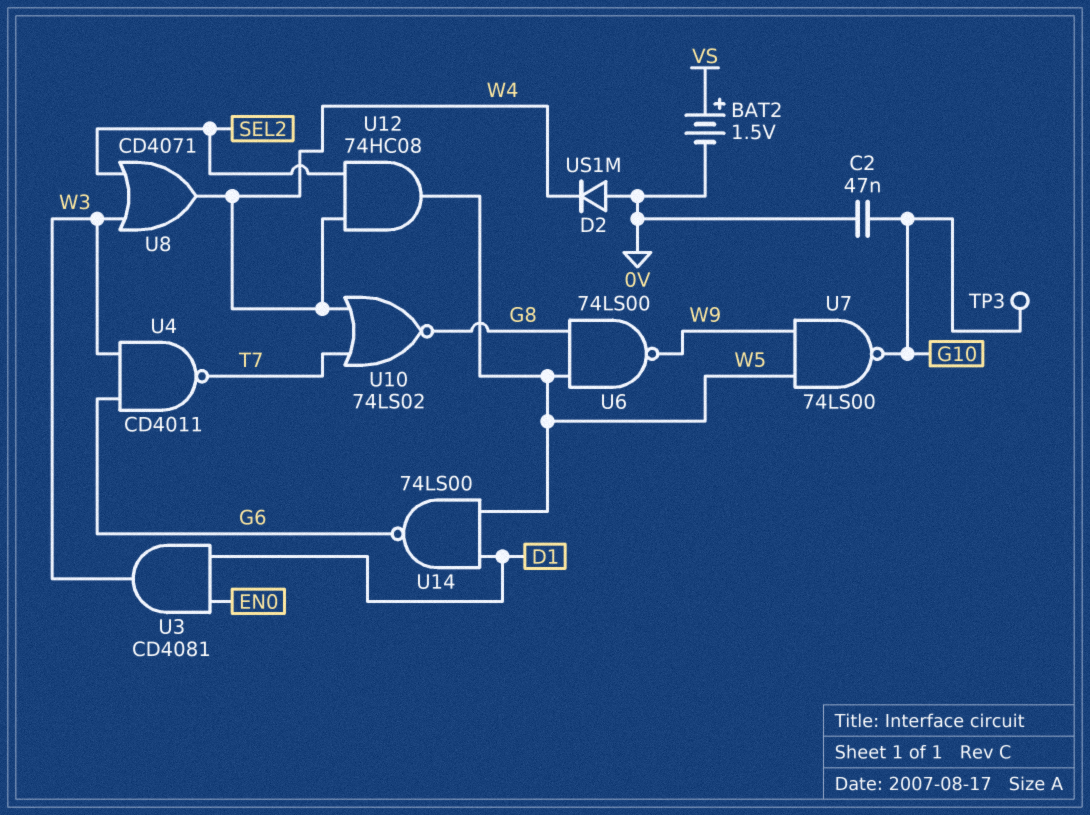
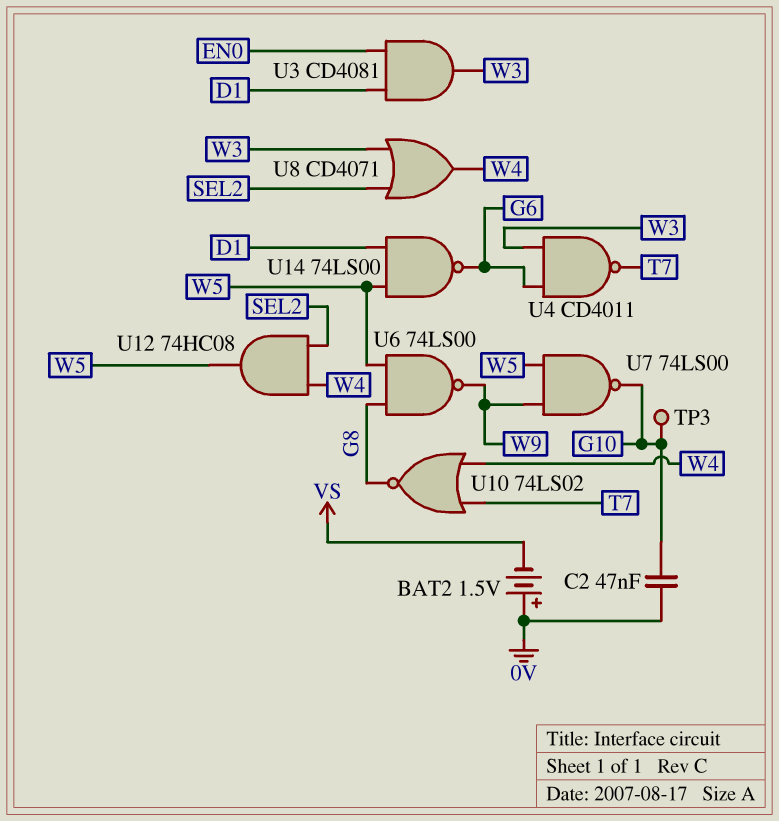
BAT2: 1.5V (plus VS, minus 0V) -> 1.5V (plus 0V, minus VS)
D2: diode US1M (A 0V, K W4) -> none

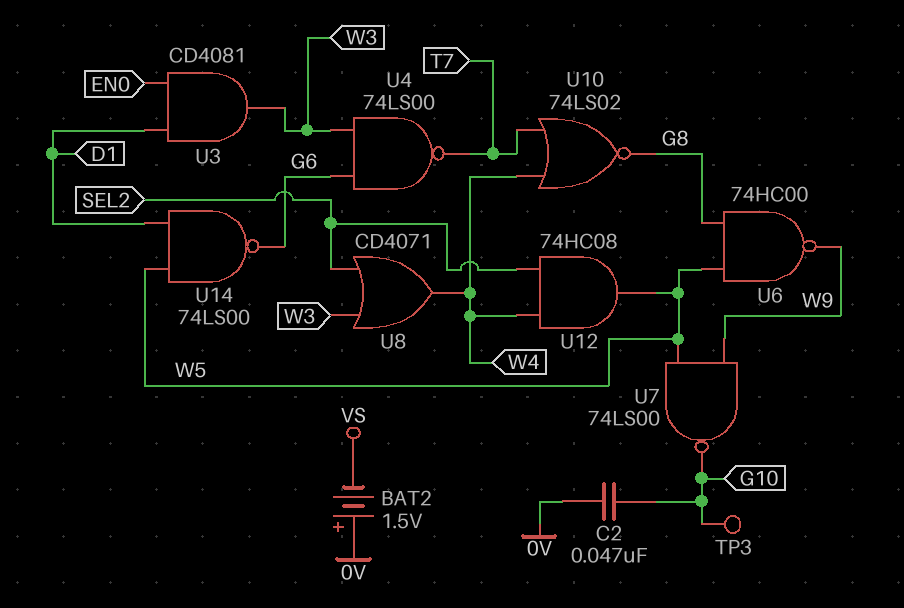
U4: NAND CD4011 (in G6, in W3, out T7) -> NAND 74LS00 (in G6, in W3, out T7)
U6: NAND 74LS00 (in G8, in W5, out W9) -> NAND 74HC00 (in G8, in W5, out W9)

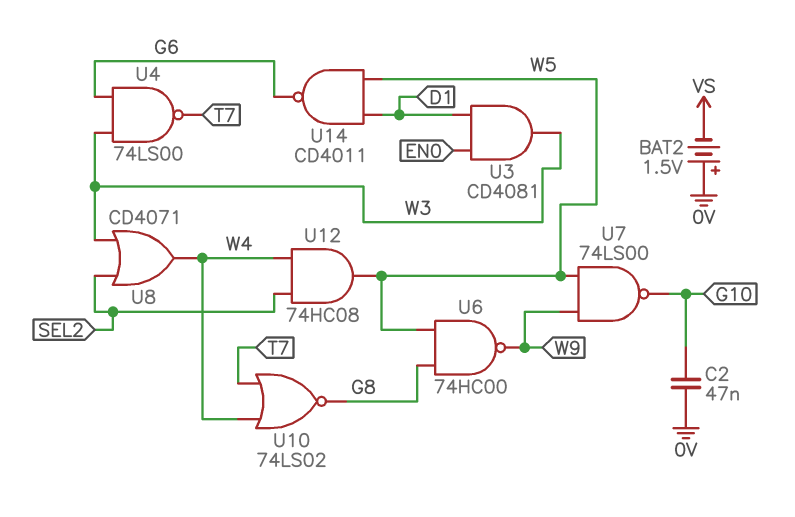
TP3: test point (G10) -> none
U14: NAND 74LS00 (in D1, in W5, out G6) -> NAND CD4011 (in D1, in W5, out G6)

